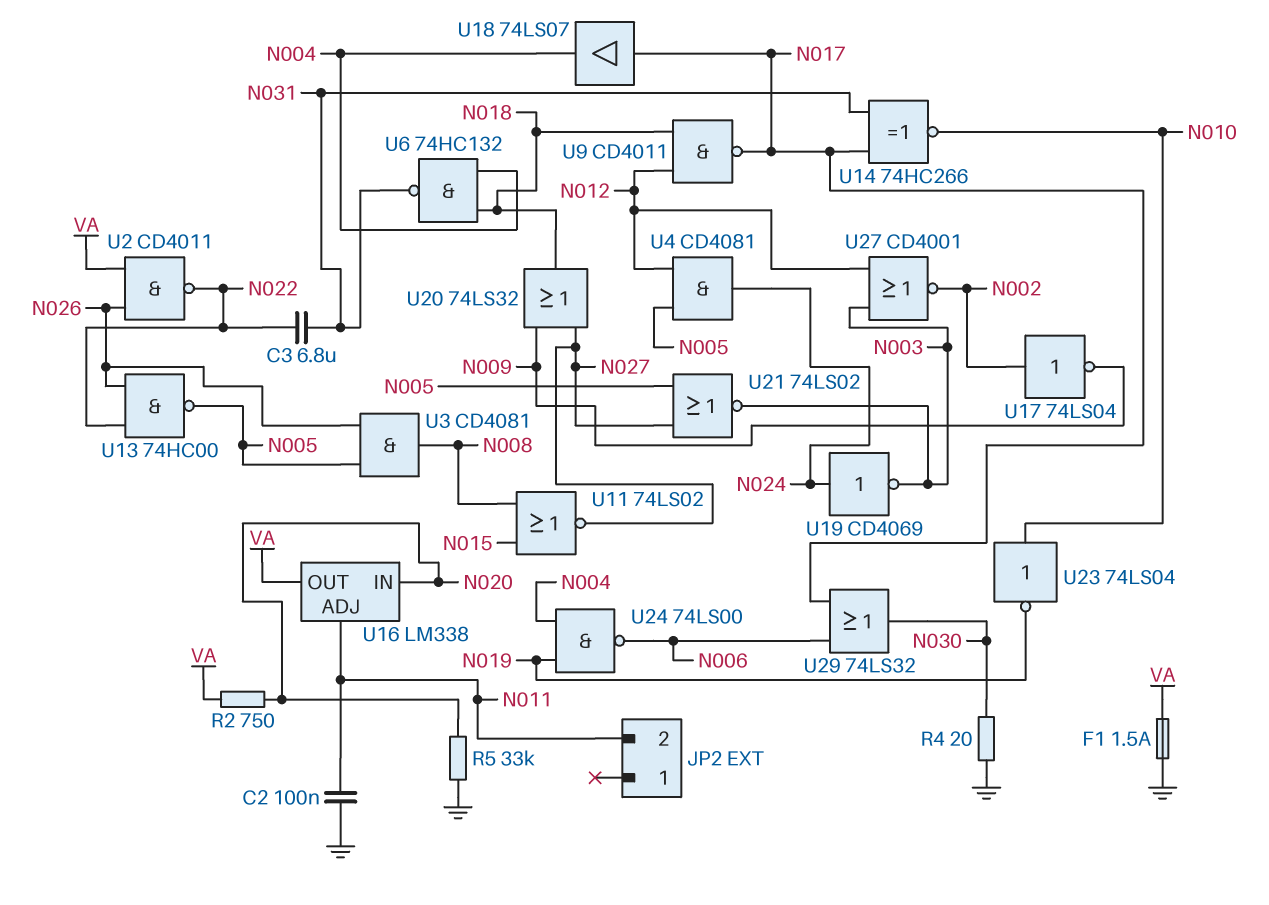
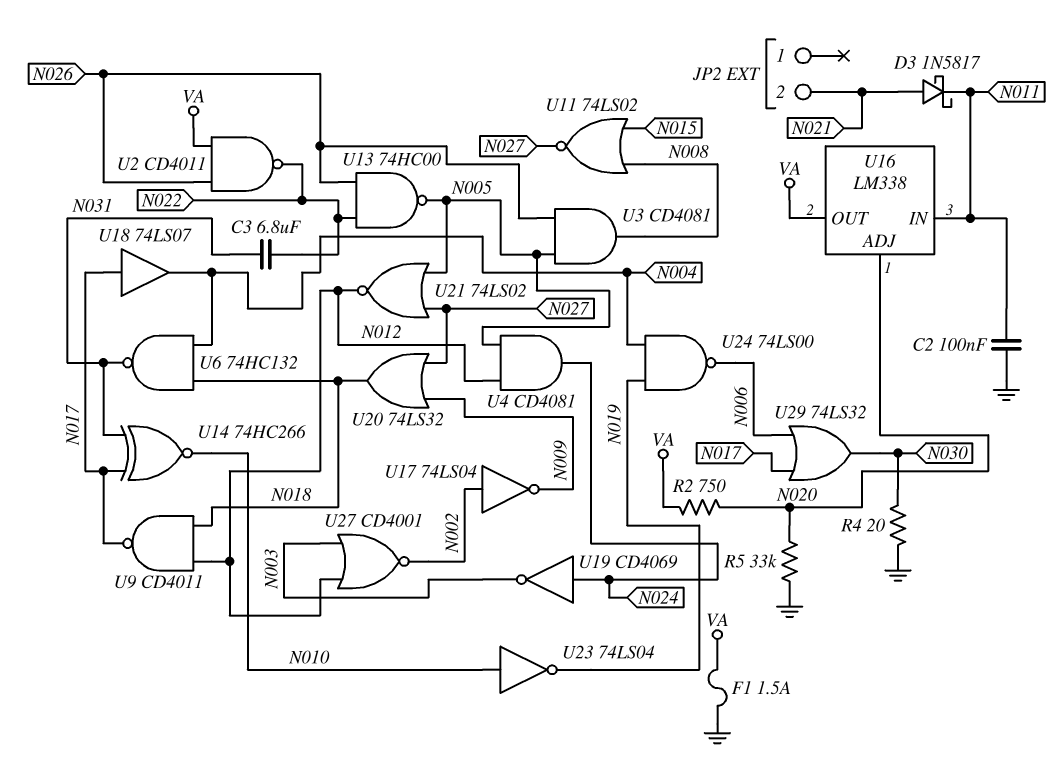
D3: none -> schottky 1N5817 (A N021, K N011)
JP2 pin 2: N011 -> N021
U16 pin ADJ: N011 -> N020
U16 pin IN: N020 -> N011
U21: NOR 74LS02 (in N005, in N027, out N003) -> NOR 74LS02 (in N005, in N027, out N012)

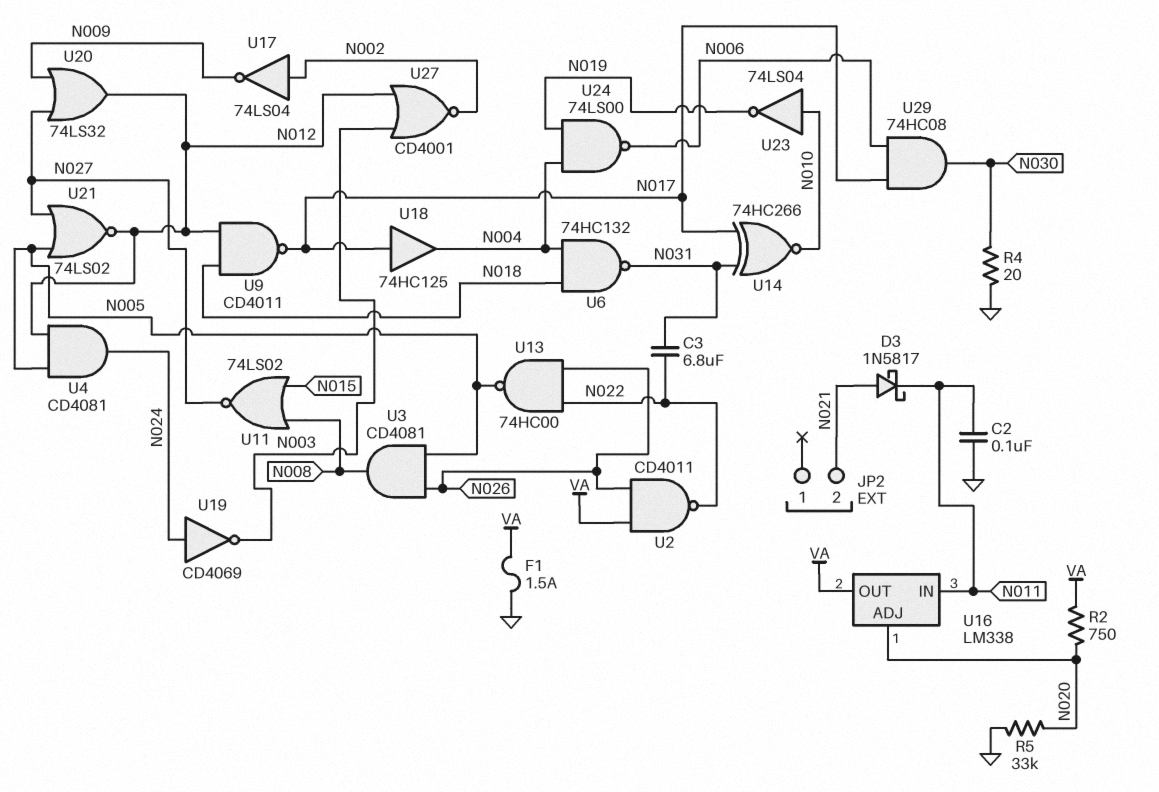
U18: buffer 74LS07 (in N017, out N004) -> buffer 74HC125 (in N017, out N004)
U20: OR 74LS32 (in N009, in N027, out N018) -> OR 74LS32 (in N009, in N027, out N012)
U29: OR 74LS32 (in N006, in N017, out N030) -> AND 74HC08 (in N006, in N017, out N030)

